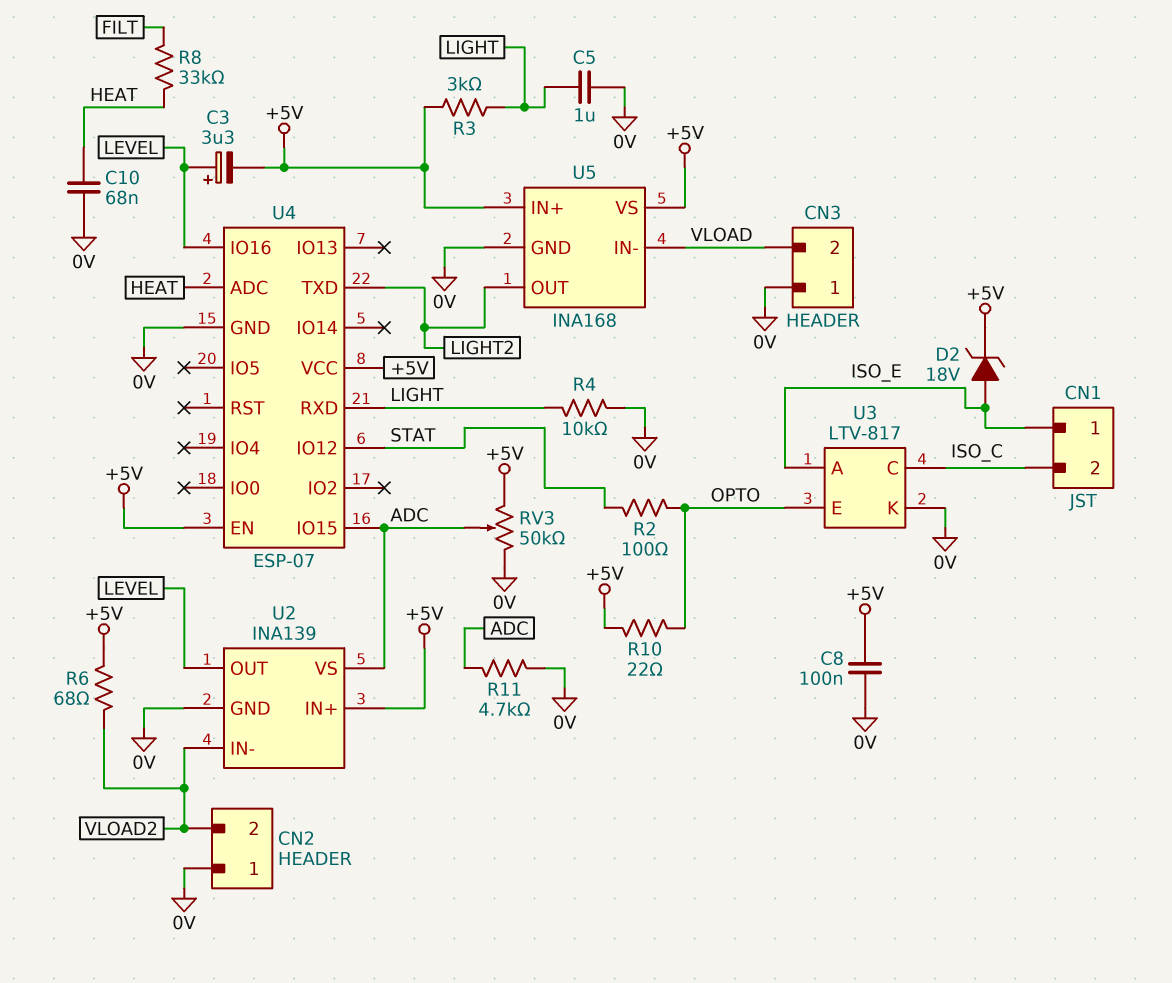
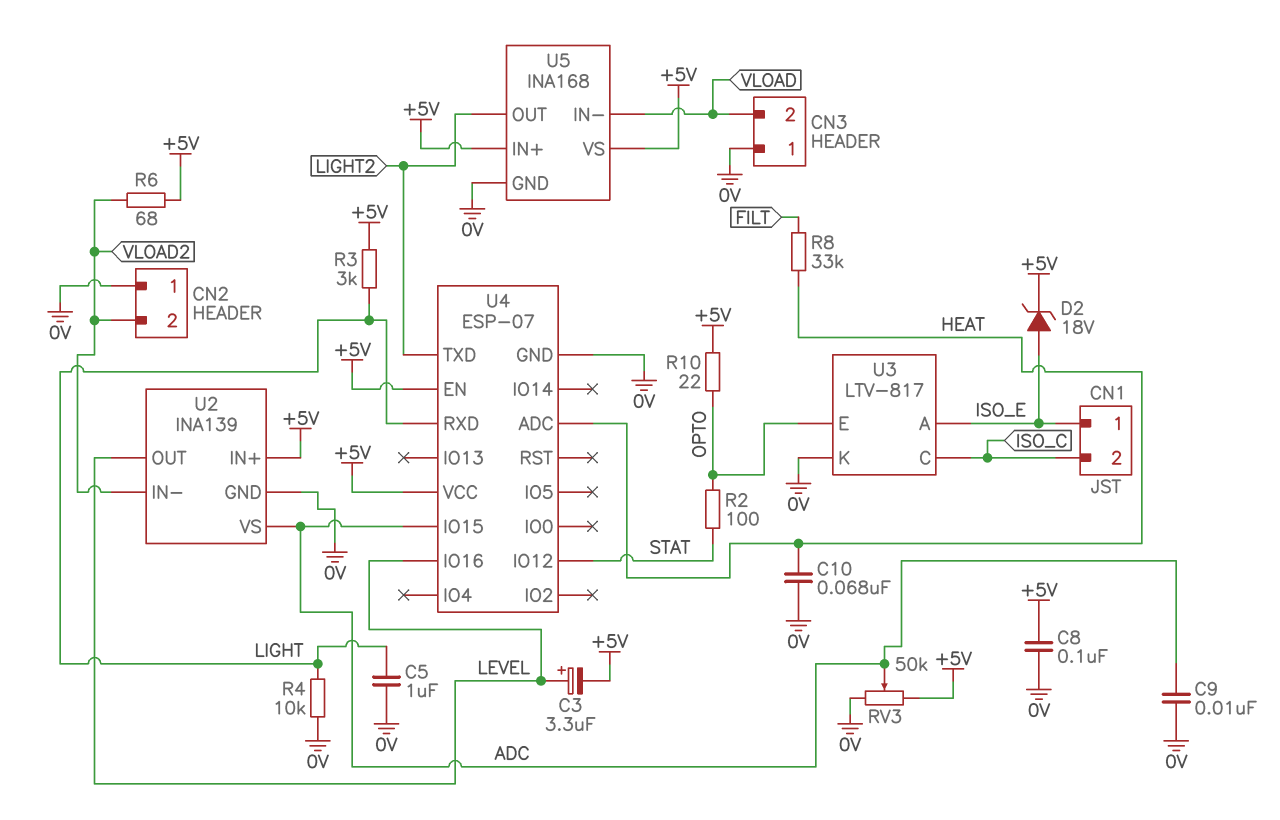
C9: none -> 10nF (0V, ADC)
R11: 4.7k (0V, ADC) -> none

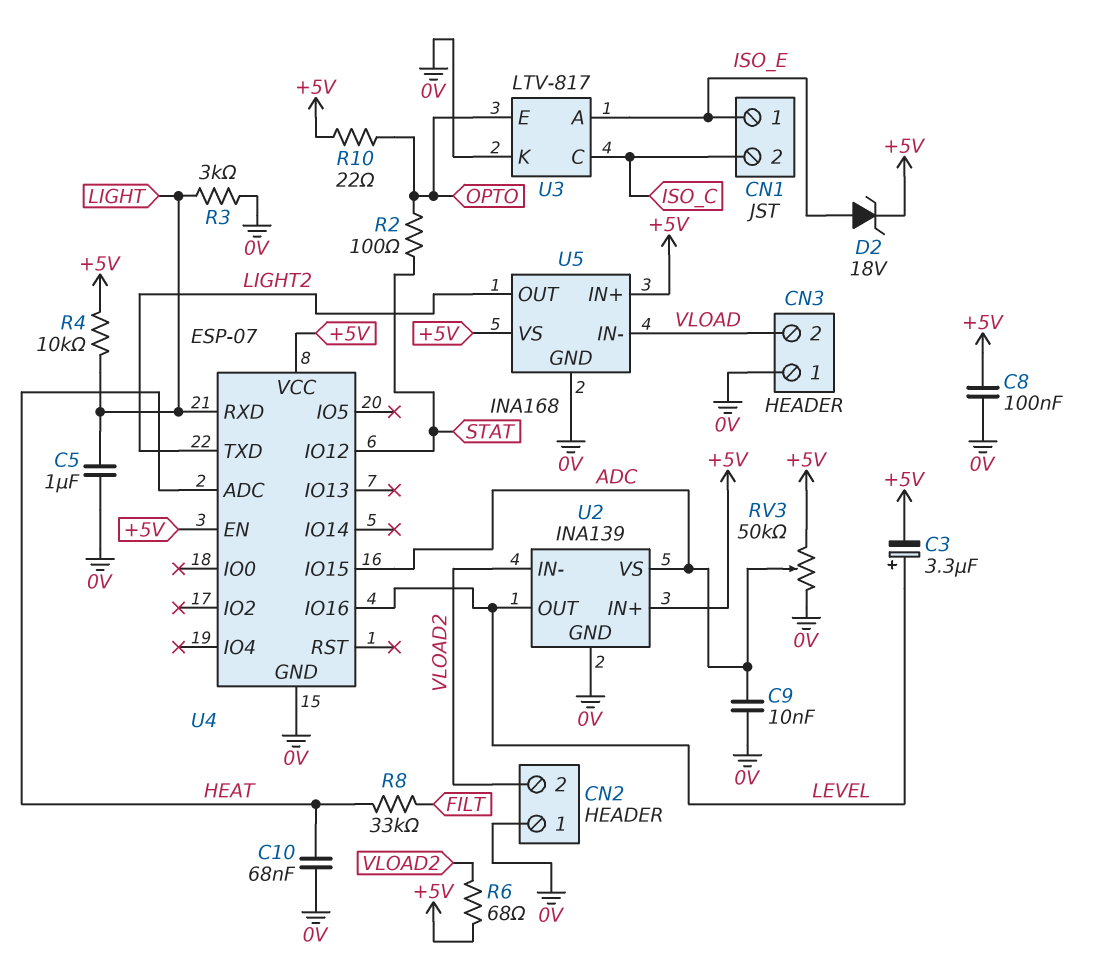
R3: 3k (+5V, LIGHT) -> 3k (0V, LIGHT)
R4: 10k (0V, LIGHT) -> 10k (+5V, LIGHT)

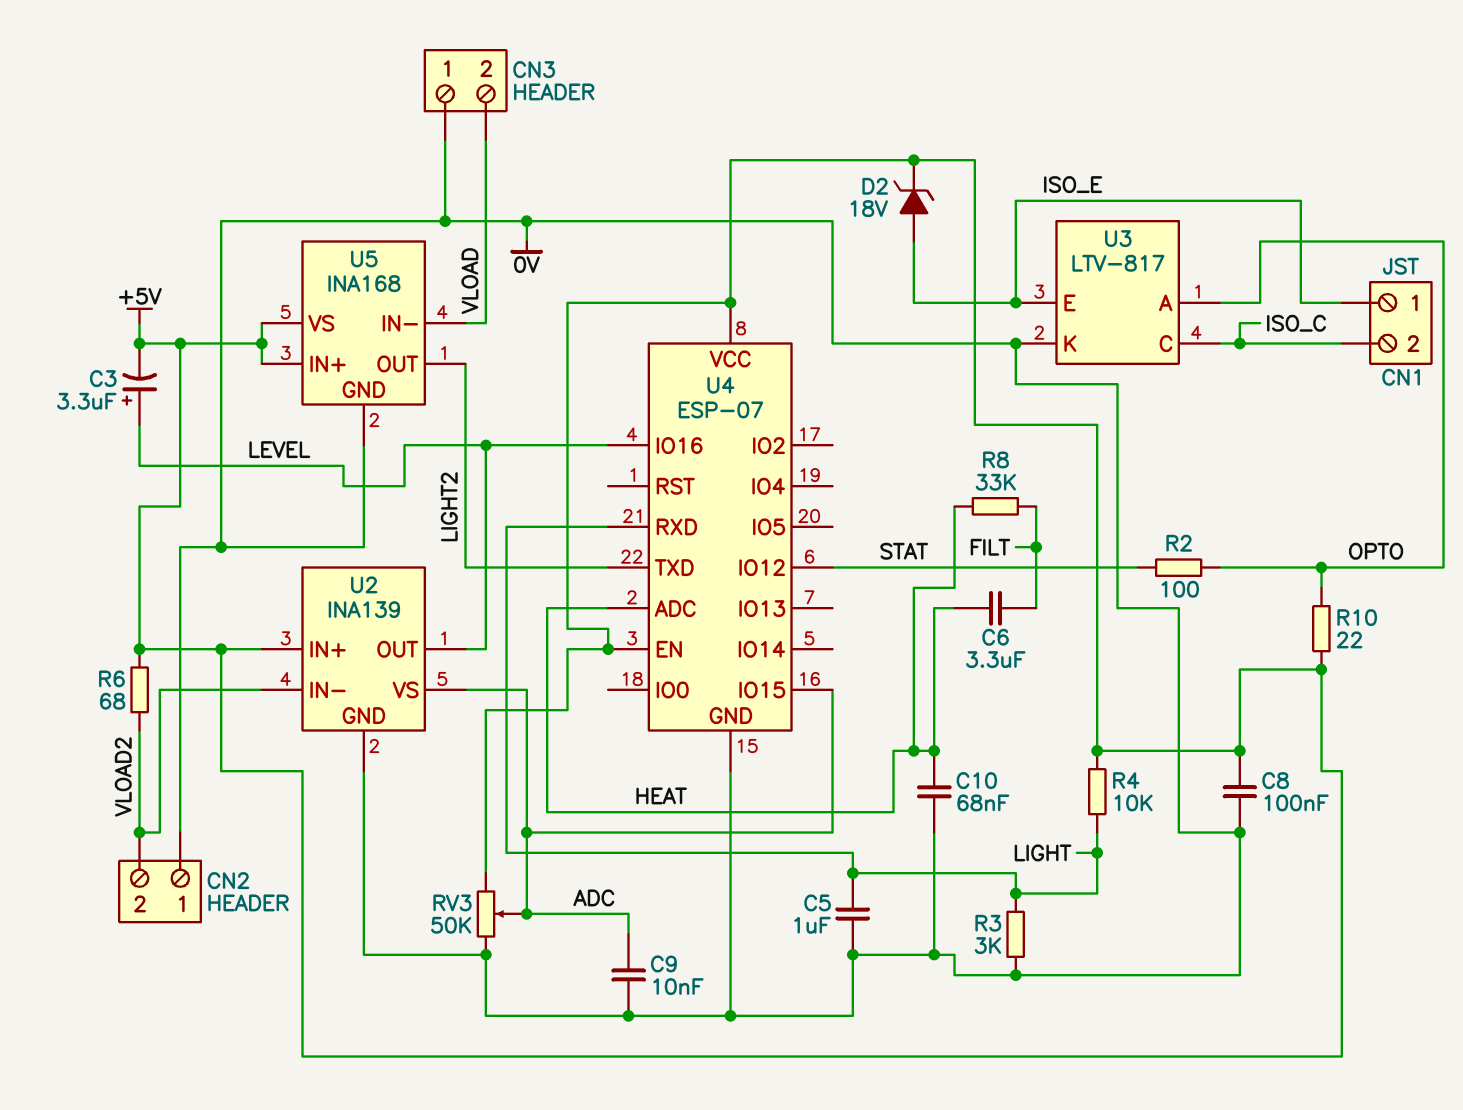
C6: none -> 3.3uF (FILT, HEAT)
U3 pin A: ISO_E -> OPTO
U3 pin E: OPTO -> ISO_E

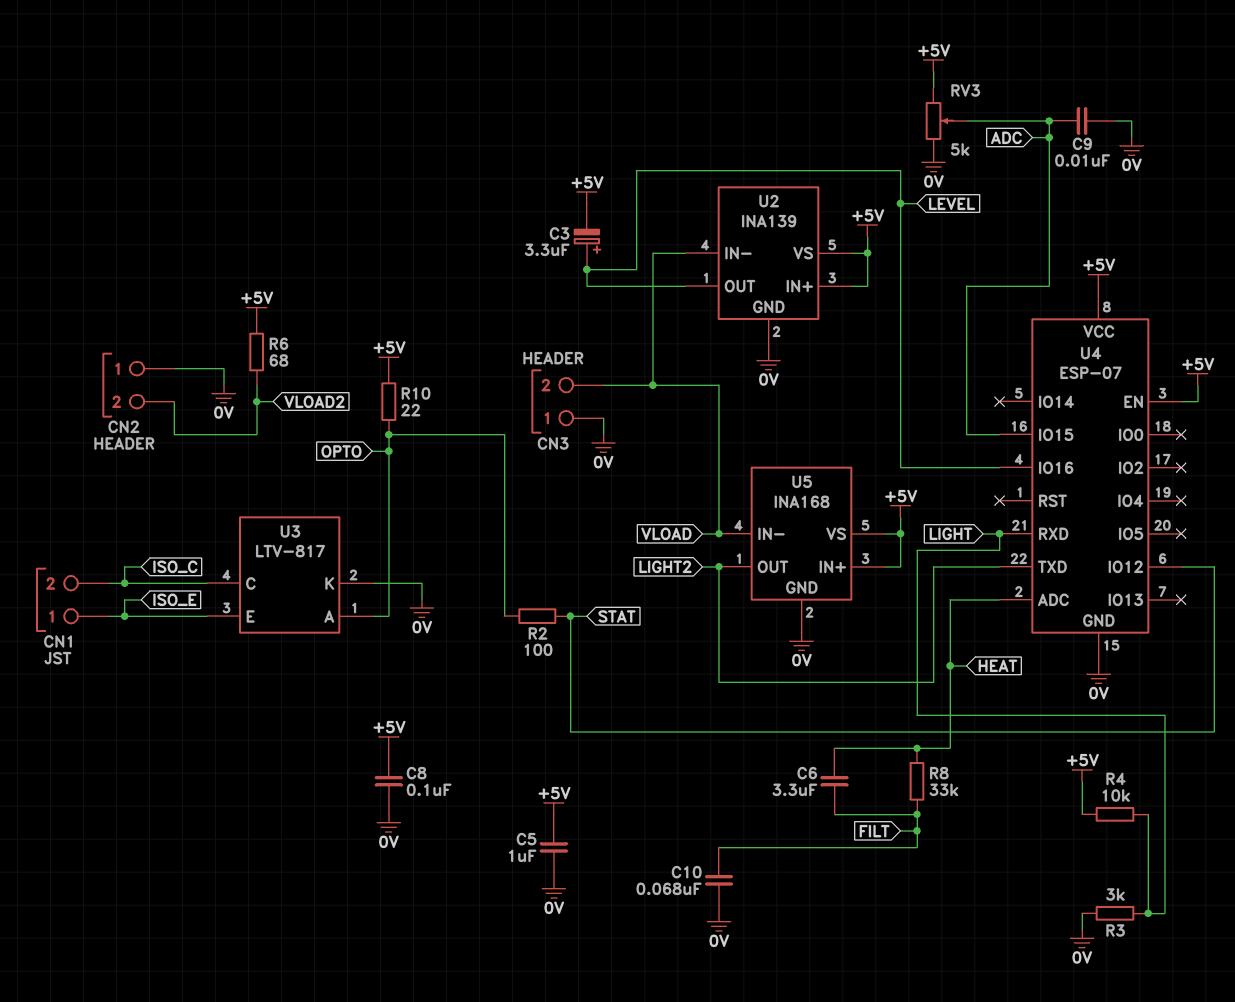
C5: 1uF (0V, LIGHT) -> 1uF (+5V, 0V)
C10: 68nF (0V, HEAT) -> 68nF (0V, FILT)
D2: zener 18V (A ISO_E, K +5V) -> none
RV3: 50k (+5V, 0V, wiper ADC) -> 5k (+5V, 0V, wiper ADC)
U2 pin IN-: VLOAD2 -> VLOAD
U2 pin VS: ADC -> +5V

